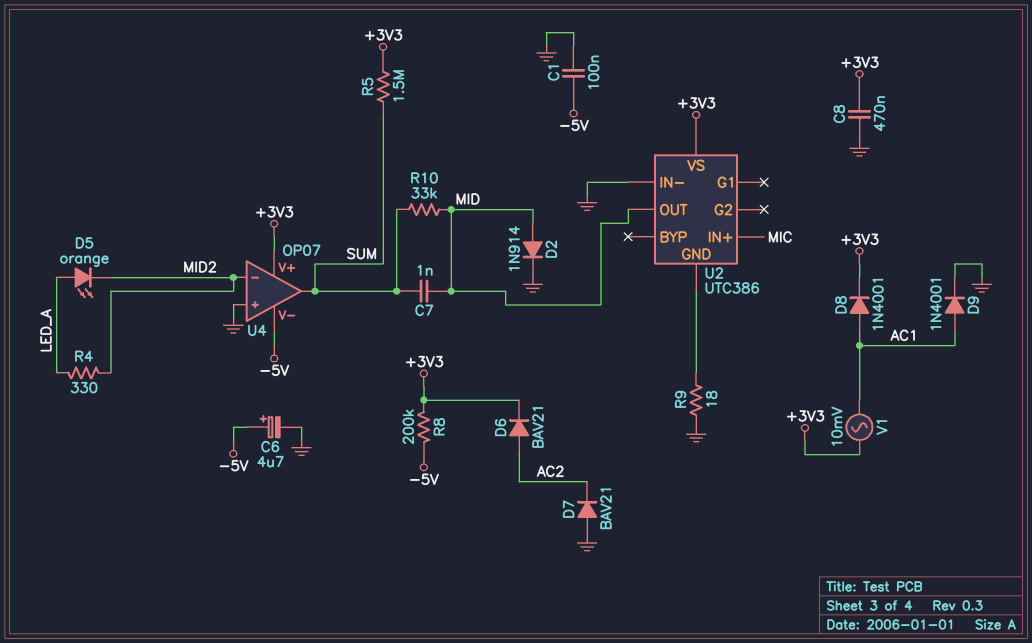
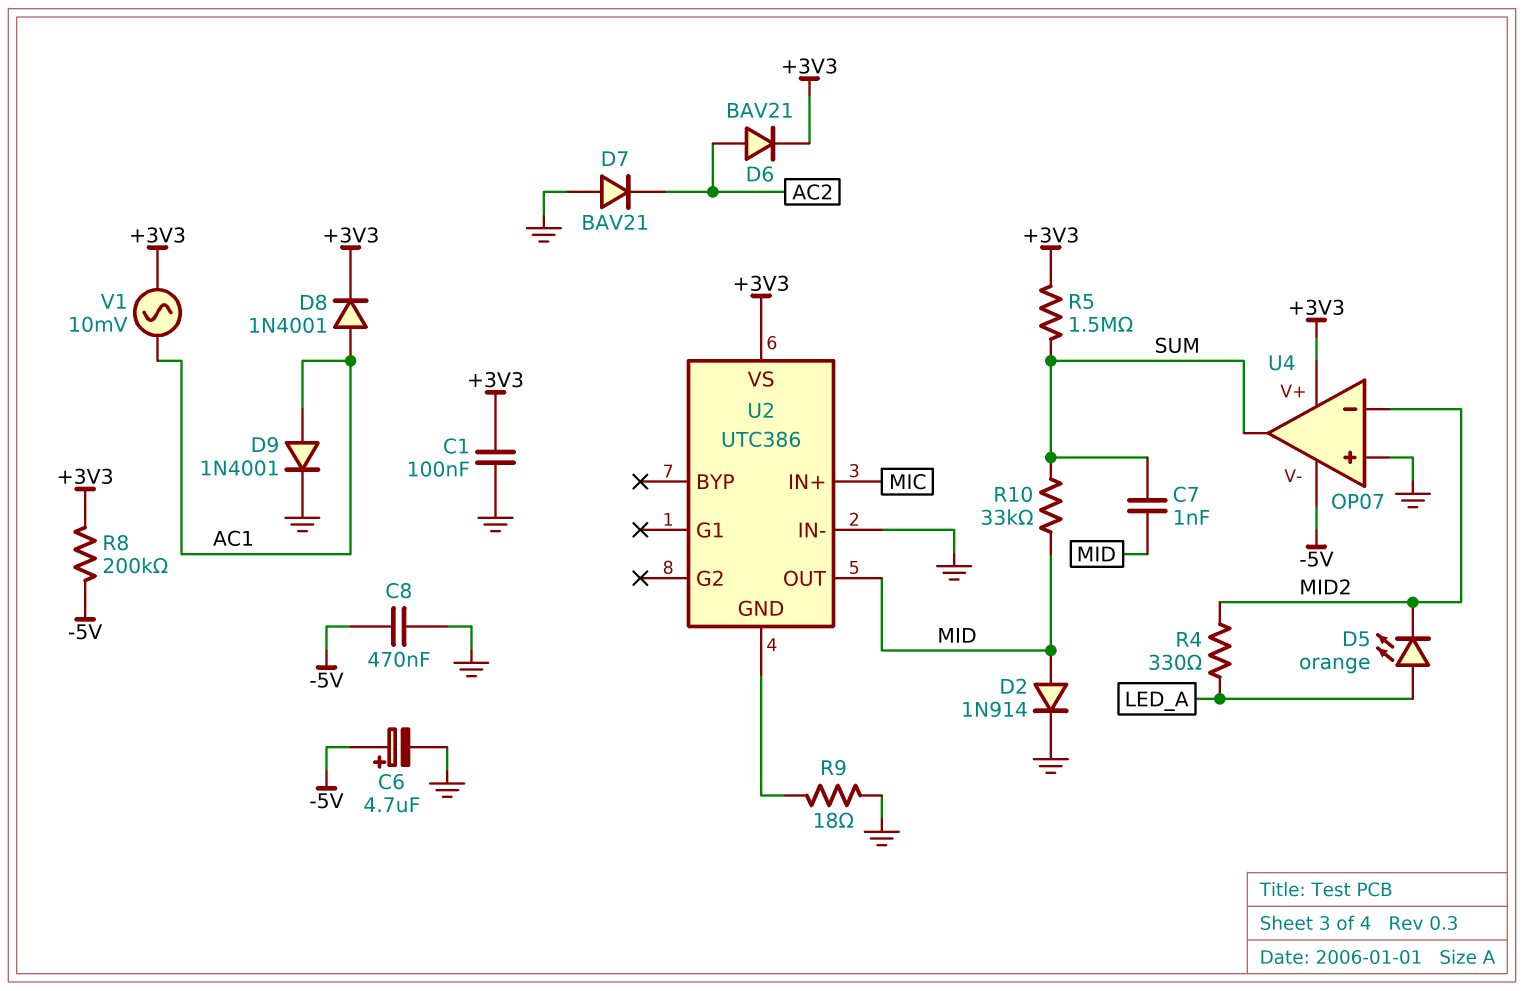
C1: 100nF (-5V, GND) -> 100nF (+3V3, GND)
C8: 470nF (+3V3, GND) -> 470nF (-5V, GND)

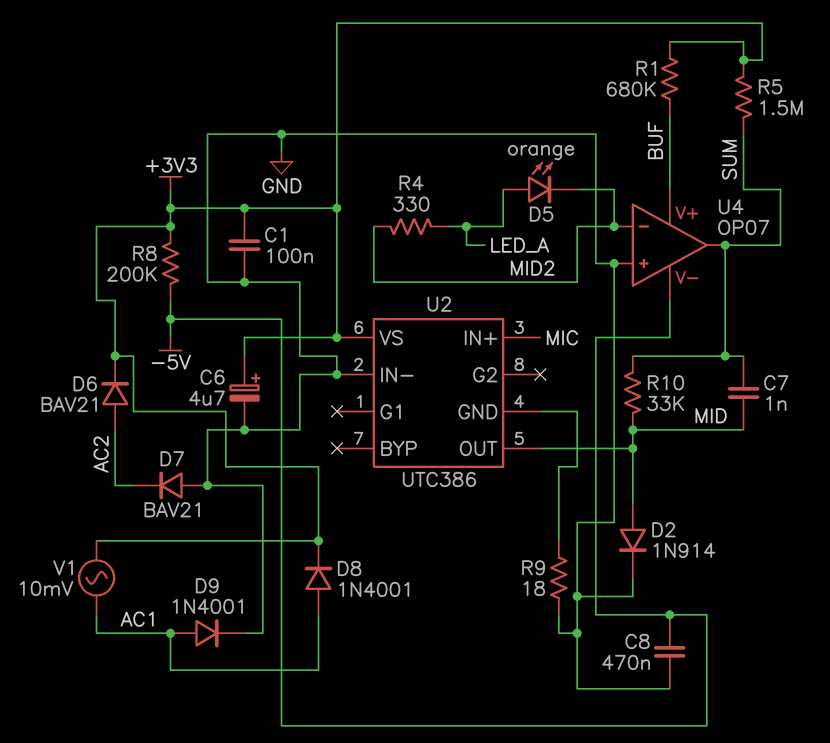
C6: 4.7uF (plus -5V, minus GND) -> 4.7uF (plus +3V3, minus GND)
R1: none -> 680k (+3V3, BUF)
U4 pin V+: +3V3 -> BUF

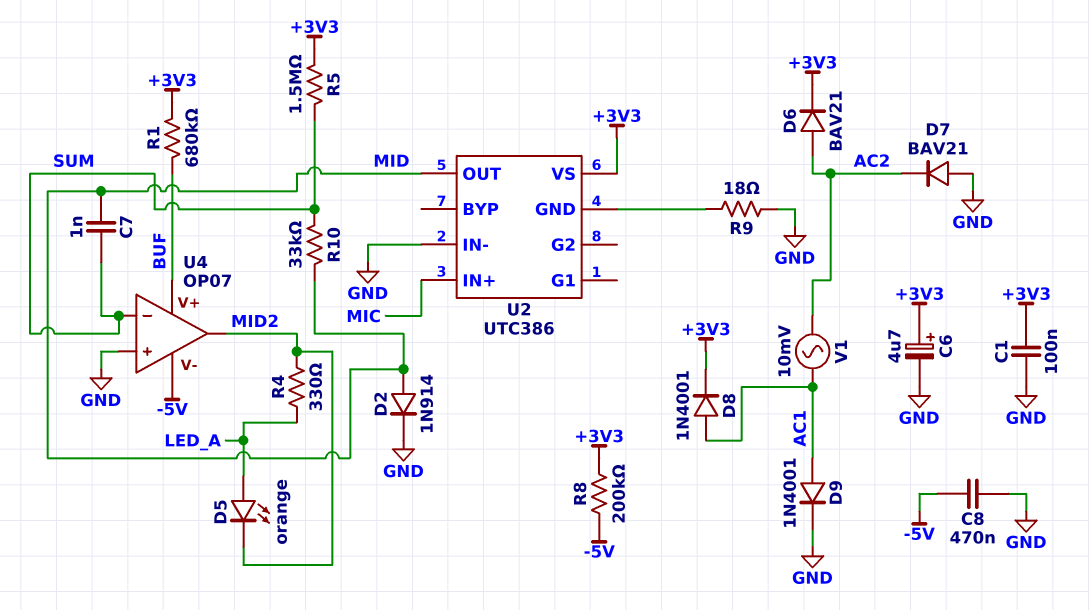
U4 pin in-: MID2 -> SUM
U4 pin out: SUM -> MID2
V1: AC 10mV (+3V3, AC1) -> AC 10mV (AC1, AC2)

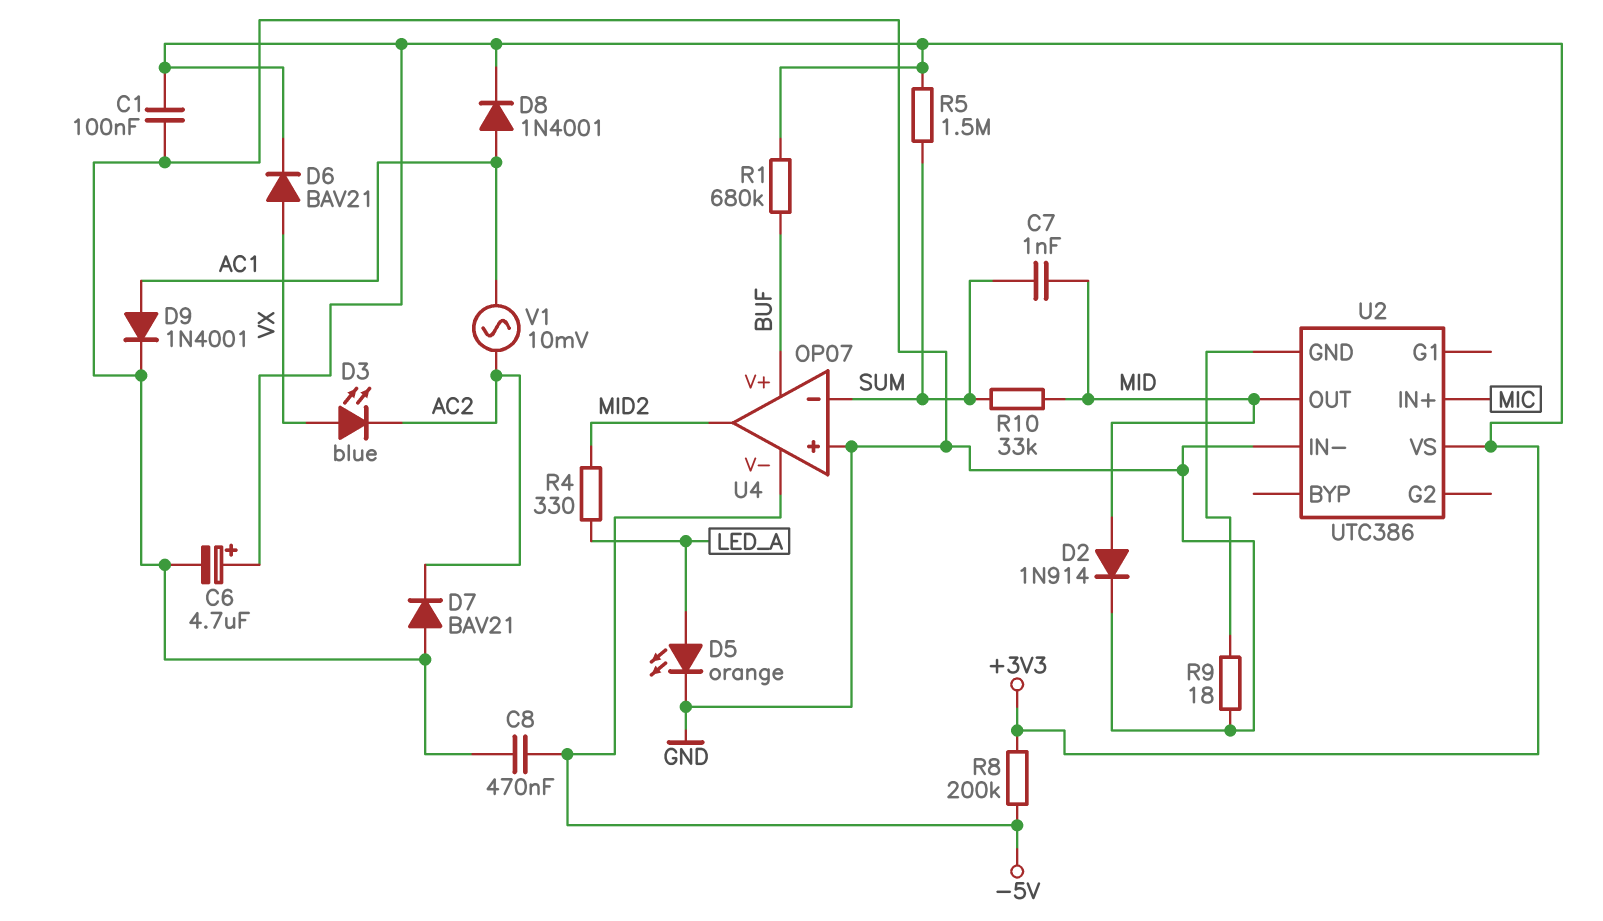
D3: none -> LED blue (A VX, K AC2)
D5: LED orange (A LED_A, K MID2) -> LED orange (A LED_A, K GND)
D6: diode BAV21 (A AC2, K +3V3) -> diode BAV21 (A VX, K +3V3)

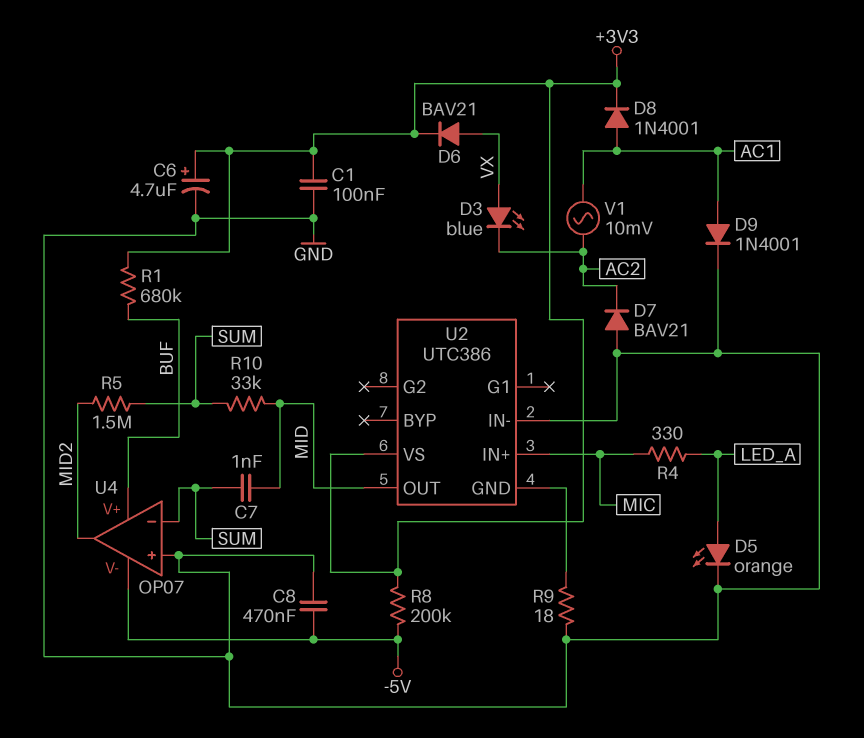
D2: diode 1N914 (A MID, K GND) -> none
R4: 330 (LED_A, MID2) -> 330 (LED_A, MIC)
R5: 1.5M (+3V3, SUM) -> 1.5M (MID2, SUM)

